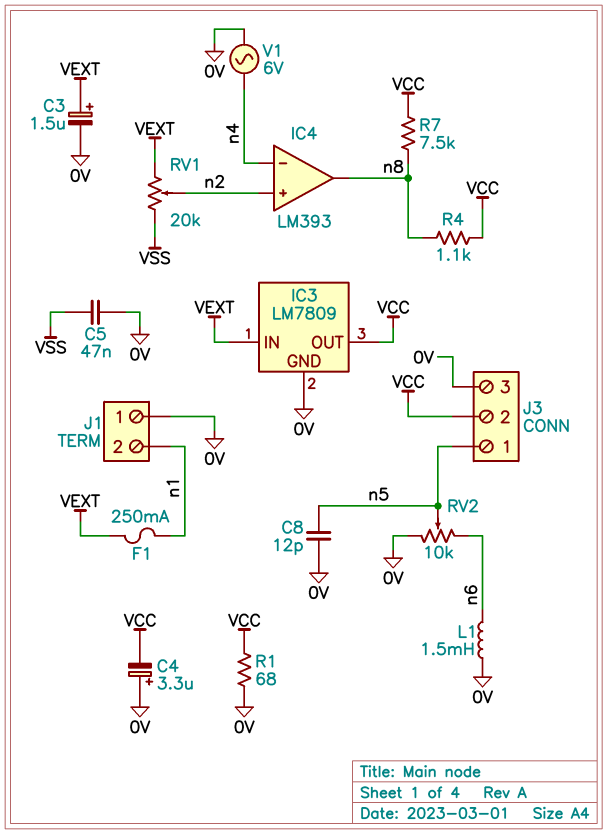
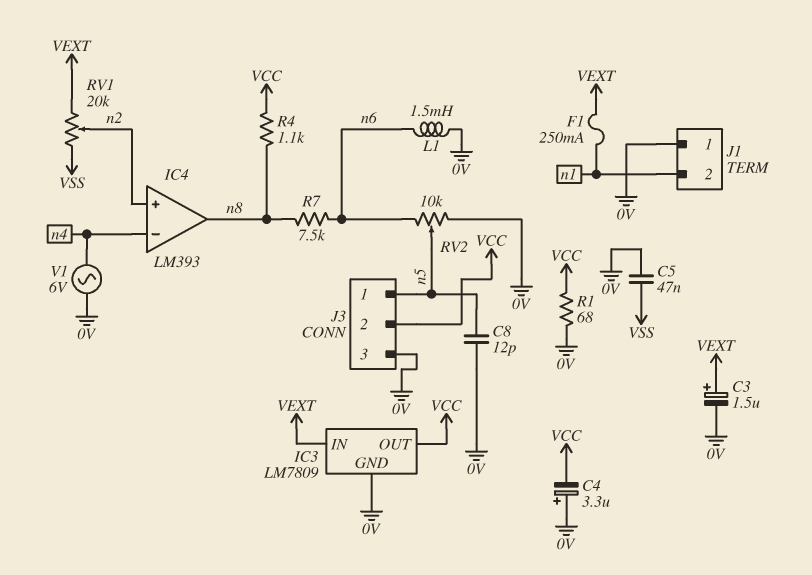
R7: 7.5k (VCC, n8) -> 7.5k (n6, n8)

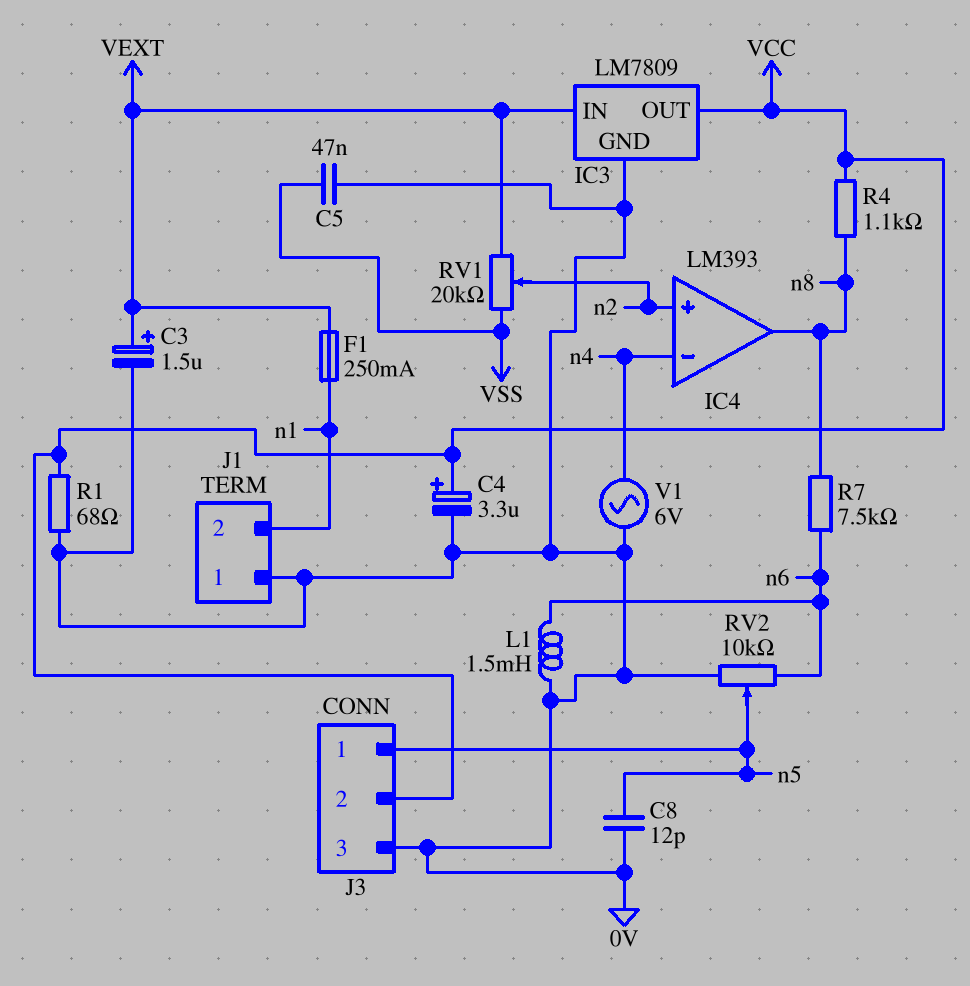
C4: 3.3uF (plus 0V, minus VCC) -> 3.3uF (plus VCC, minus 0V)

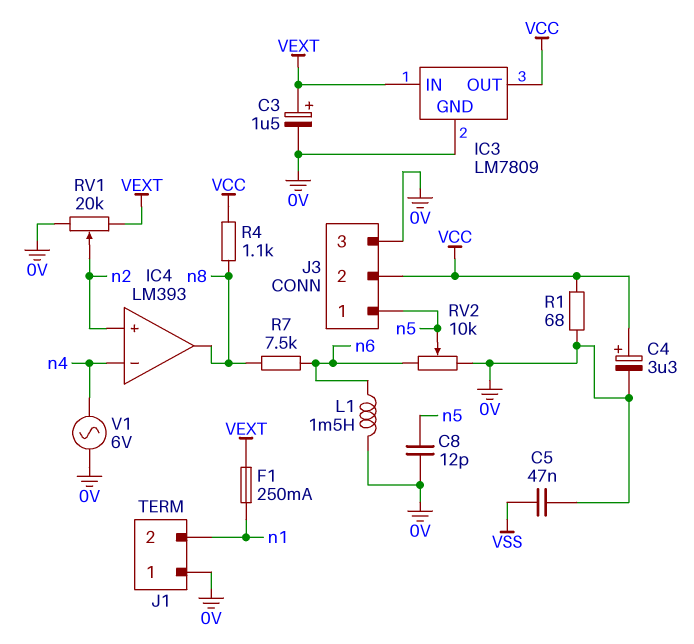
RV1: 20k (VEXT, VSS, wiper n2) -> 20k (0V, VEXT, wiper n2)

